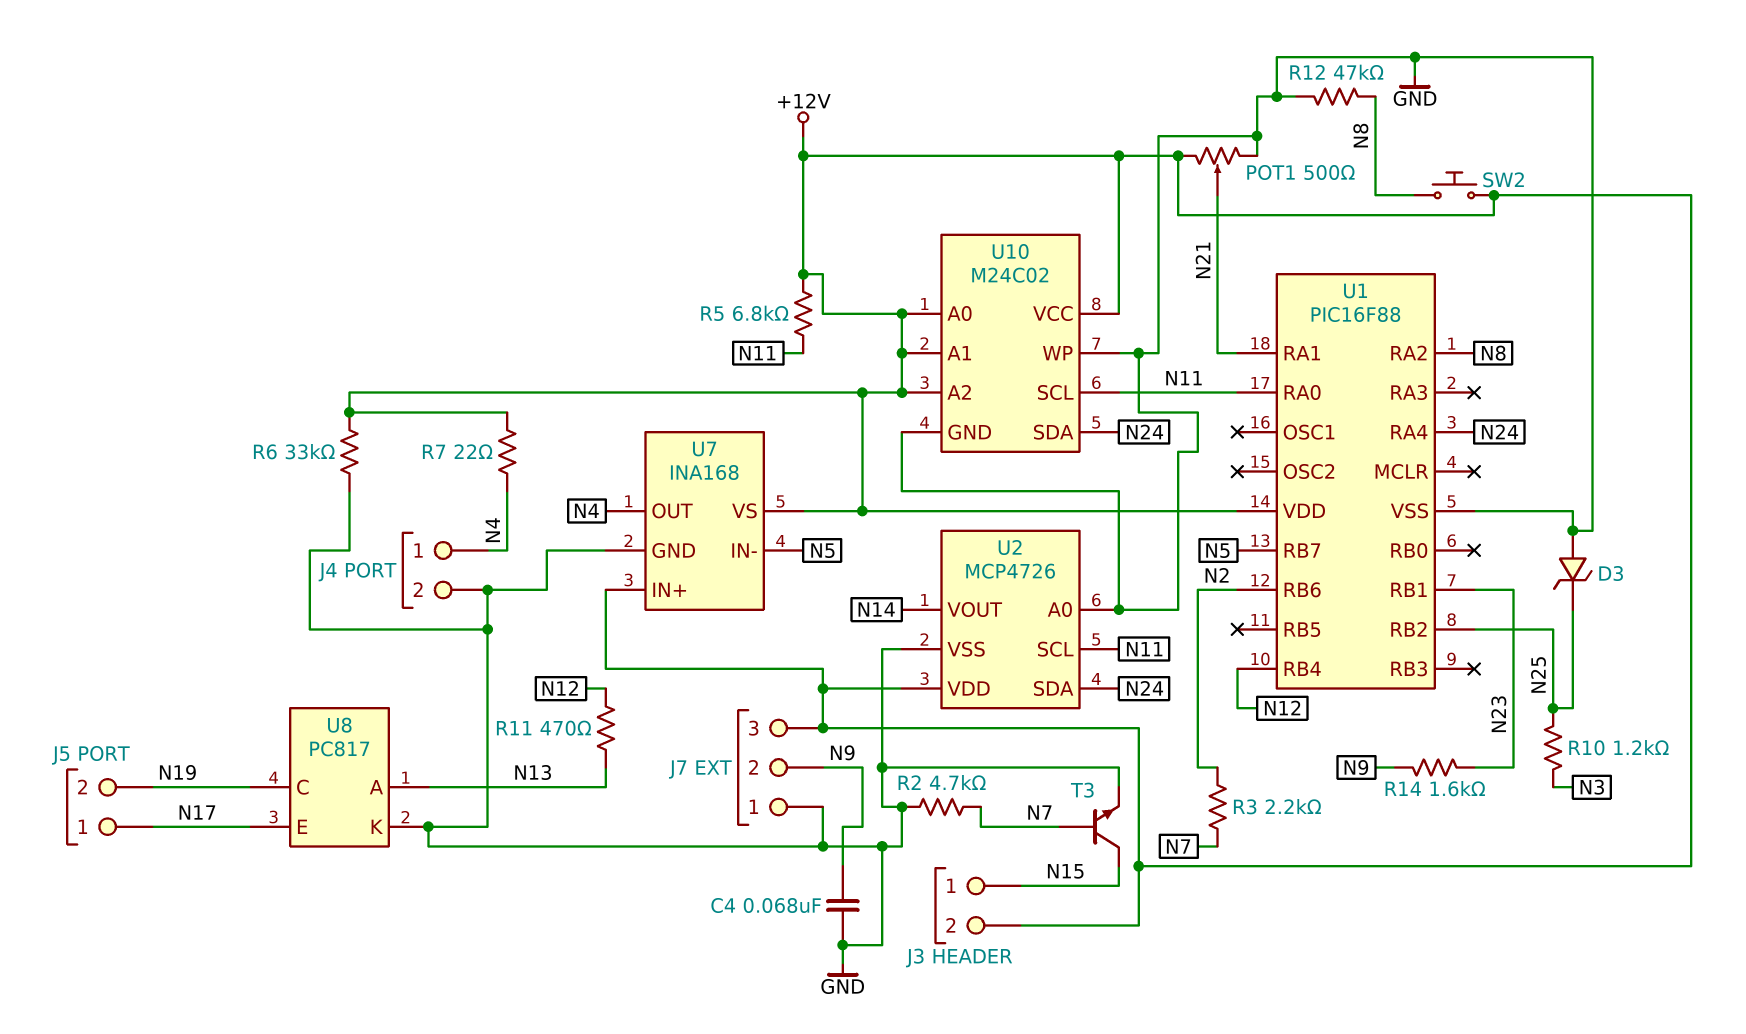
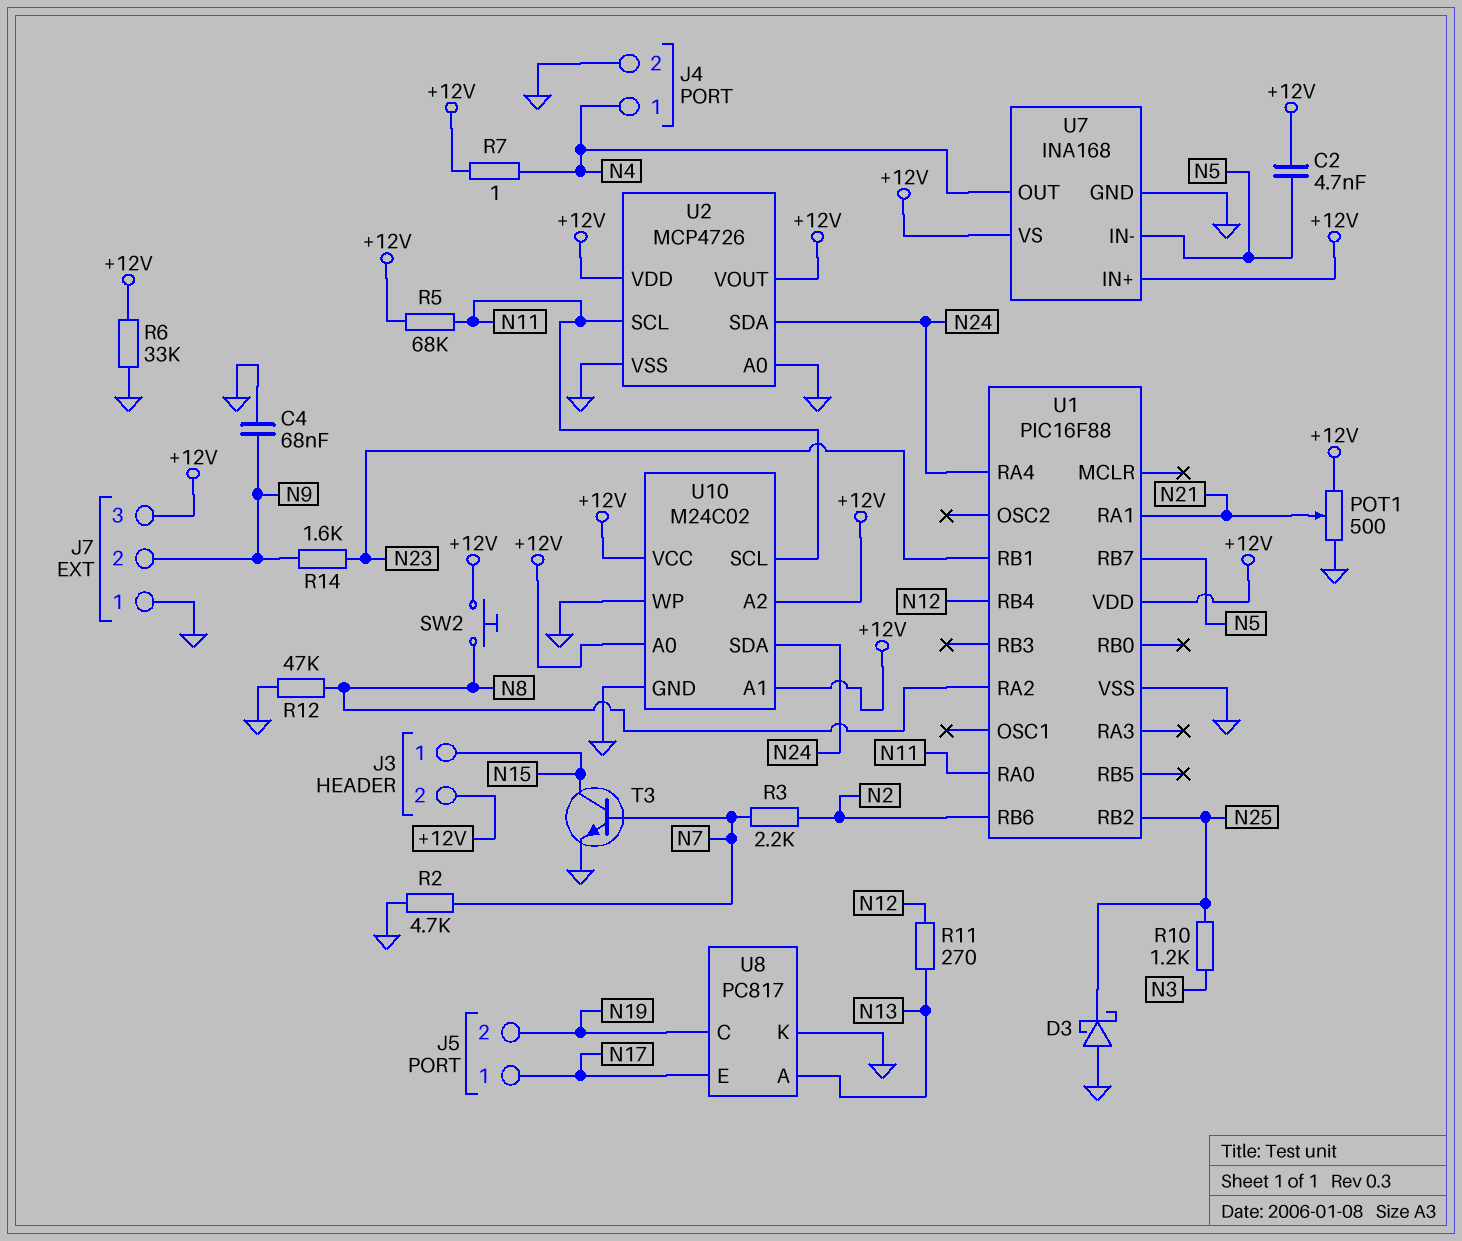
C2: none -> 4.7nF (+12V, N5)
D3: zener (A GND, K N25) -> schottky (A GND, K N25)
R5: 6.8k (+12V, N11) -> 68k (+12V, N11)
R7: 22 (+12V, N4) -> 1 (+12V, N4)
R11: 470 (N12, N13) -> 270 (N12, N13)
U2 pin VOUT: N14 -> +12V

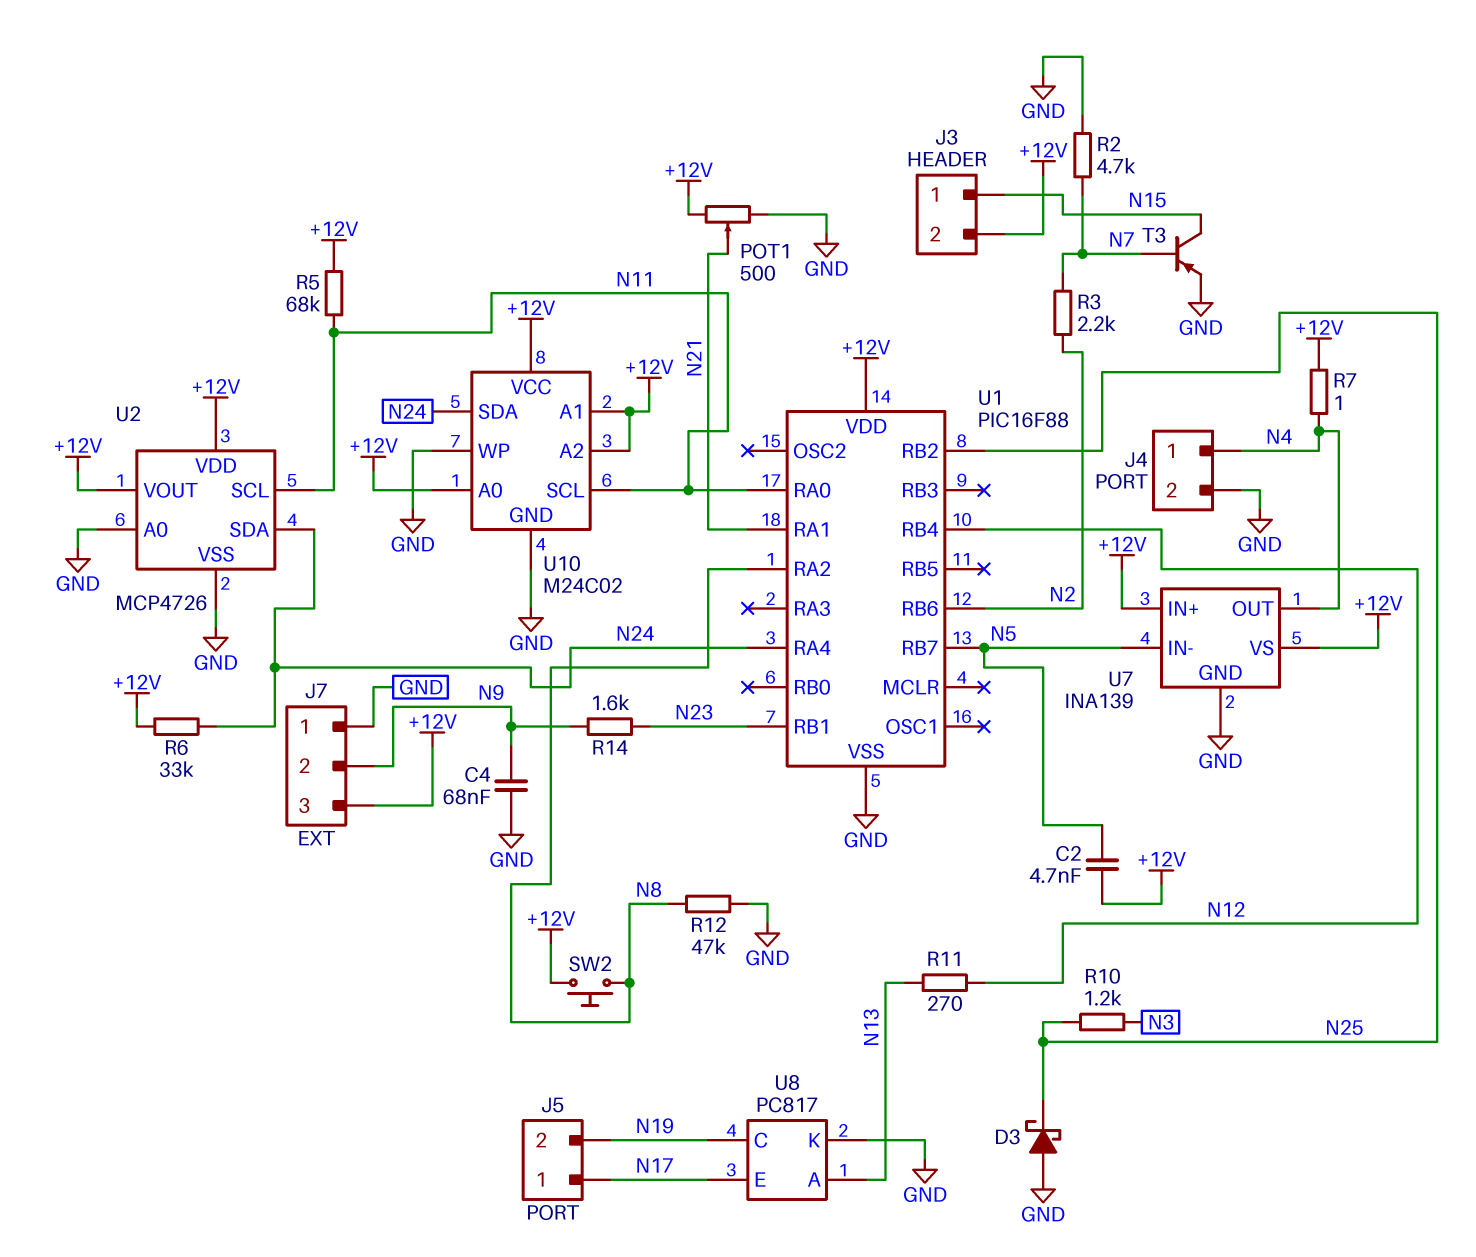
R6: 33k (+12V, GND) -> 33k (+12V, N24)
T3: NPN (B N7, C N15, E GND) -> PNP (B N7, C N15, E GND)
U7: INA168 -> INA139

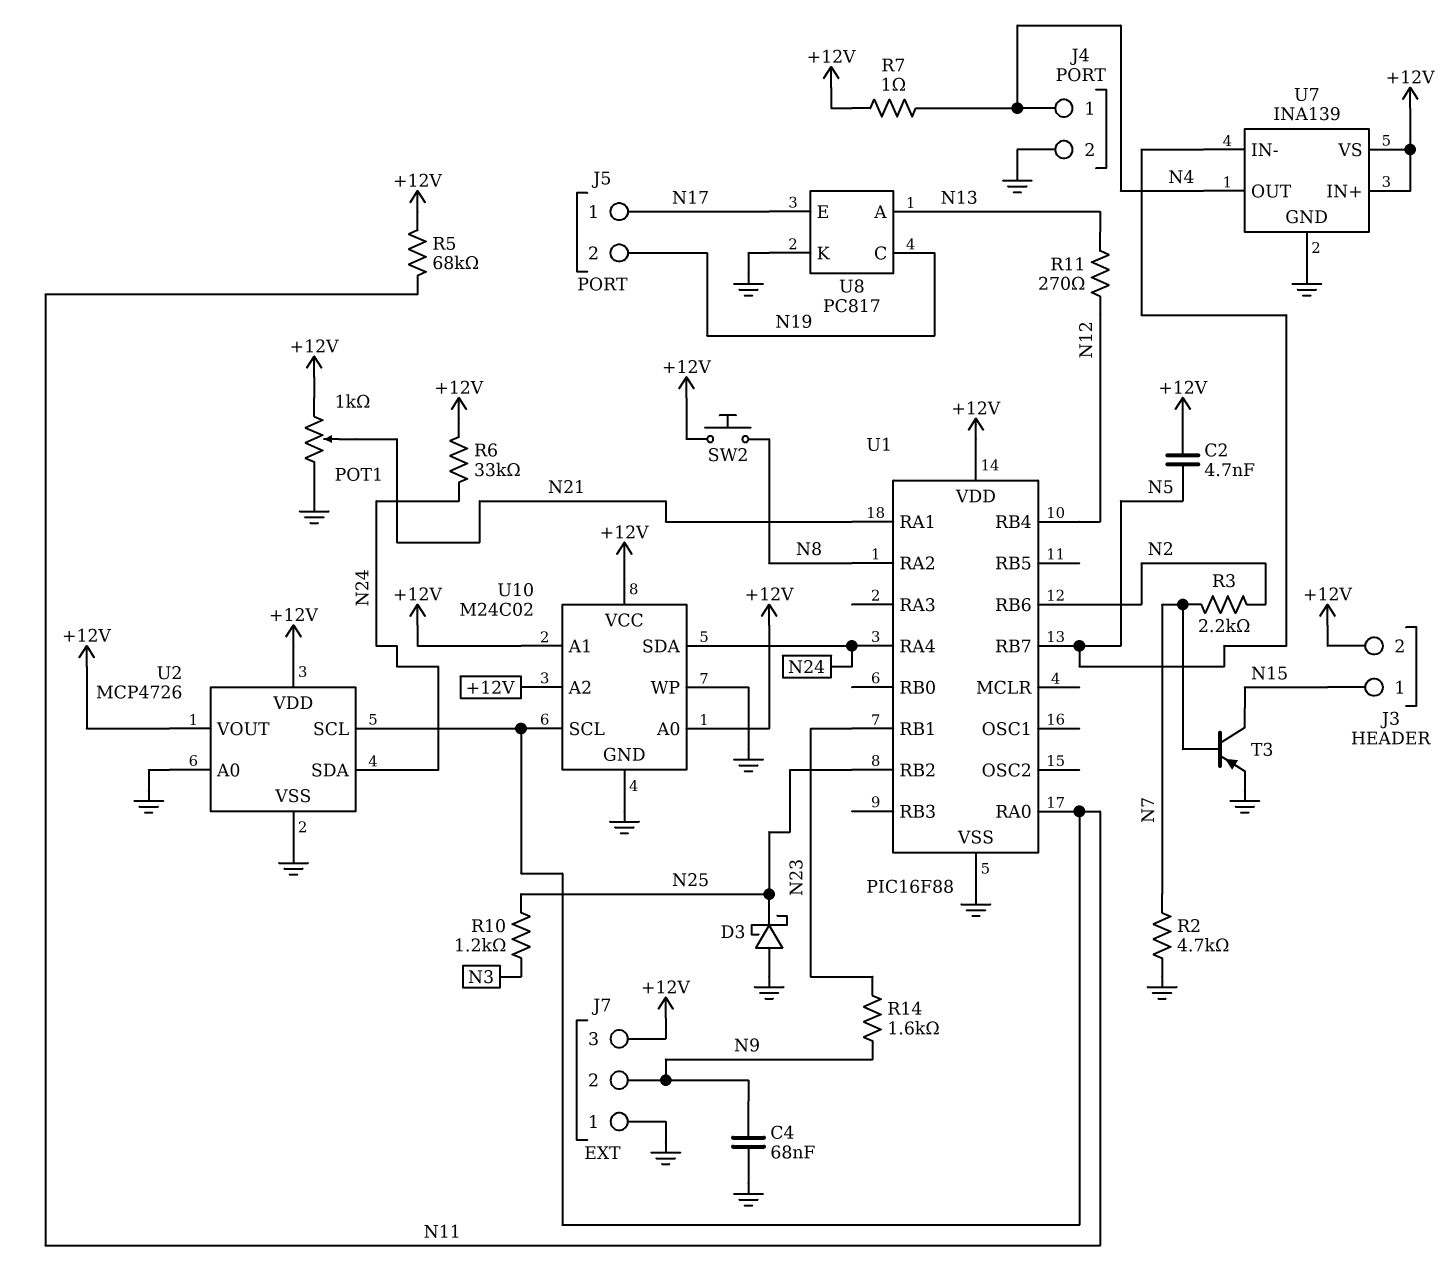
POT1: 500 (+12V, GND, wiper N21) -> 1k (+12V, GND, wiper N21)
R12: 47k (GND, N8) -> none

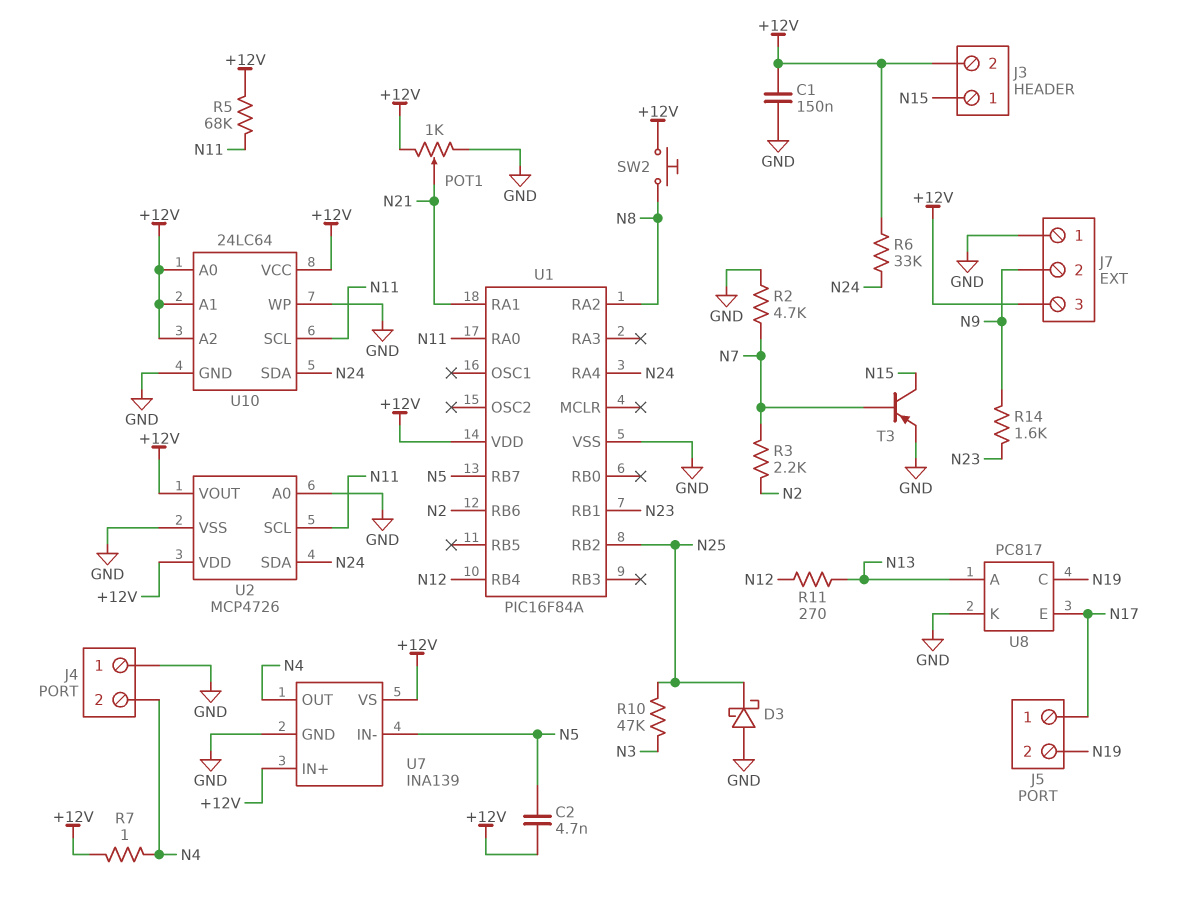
C1: none -> 150nF (+12V, GND)
C4: 68nF (GND, N9) -> none
J4 pin 1: N4 -> GND
J4 pin 2: GND -> N4
R10: 1.2k (N3, N25) -> 47k (N3, N25)
U1: PIC16F88 -> PIC16F84A
U10: M24C02 -> 24LC64

